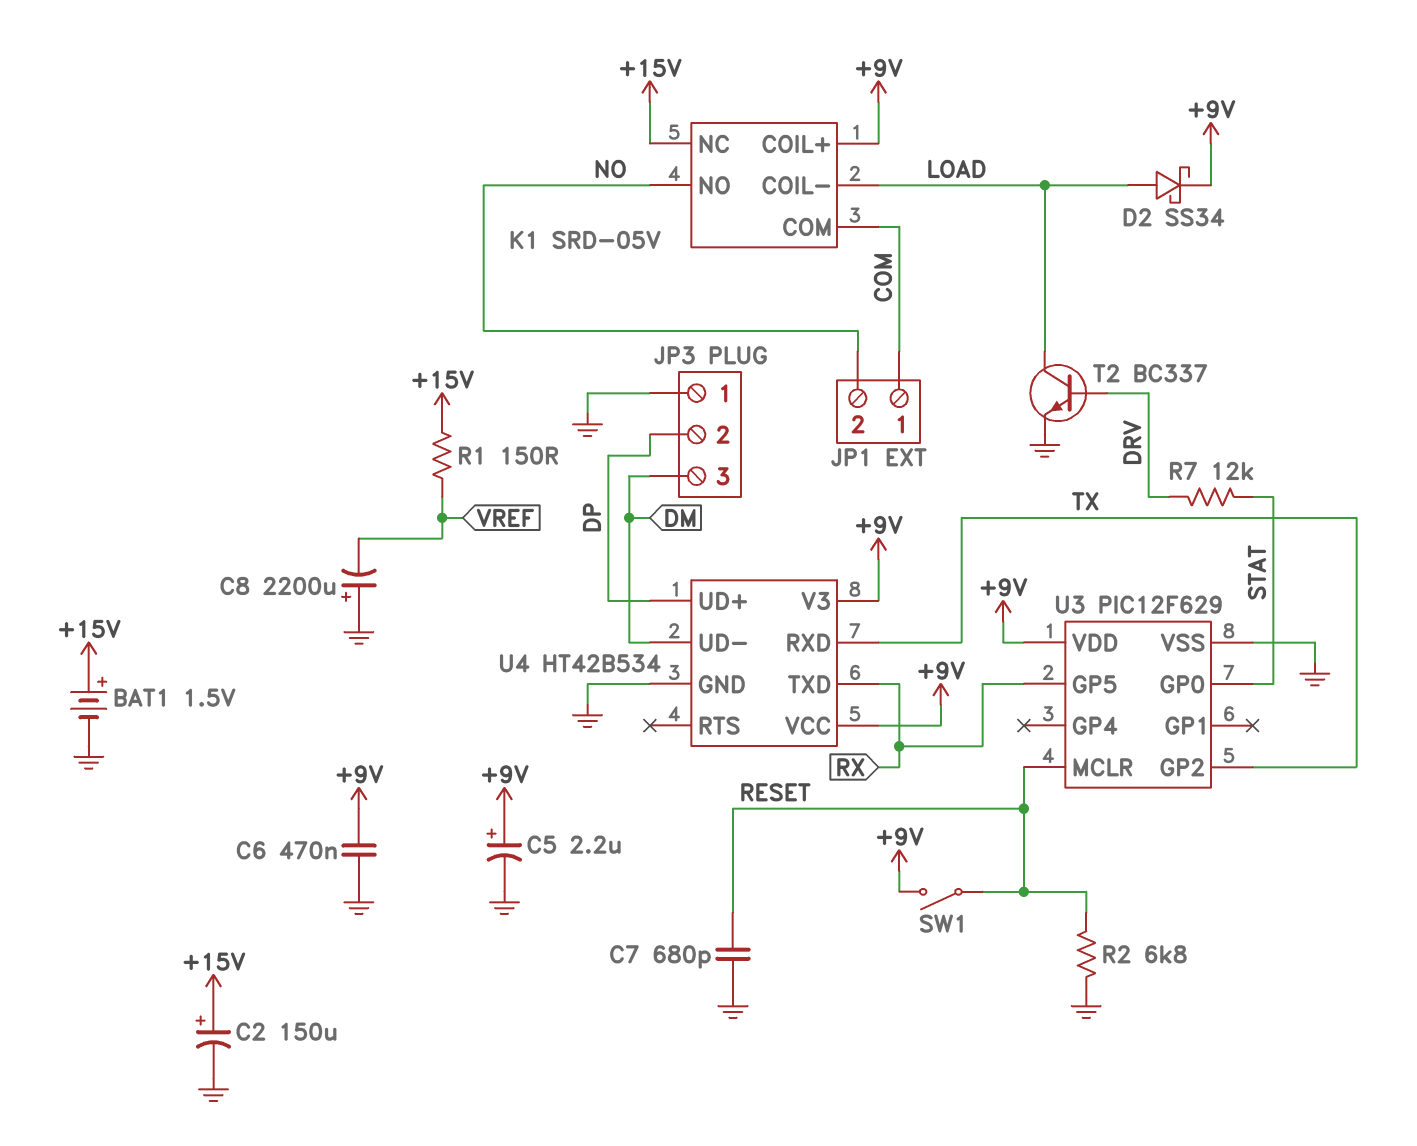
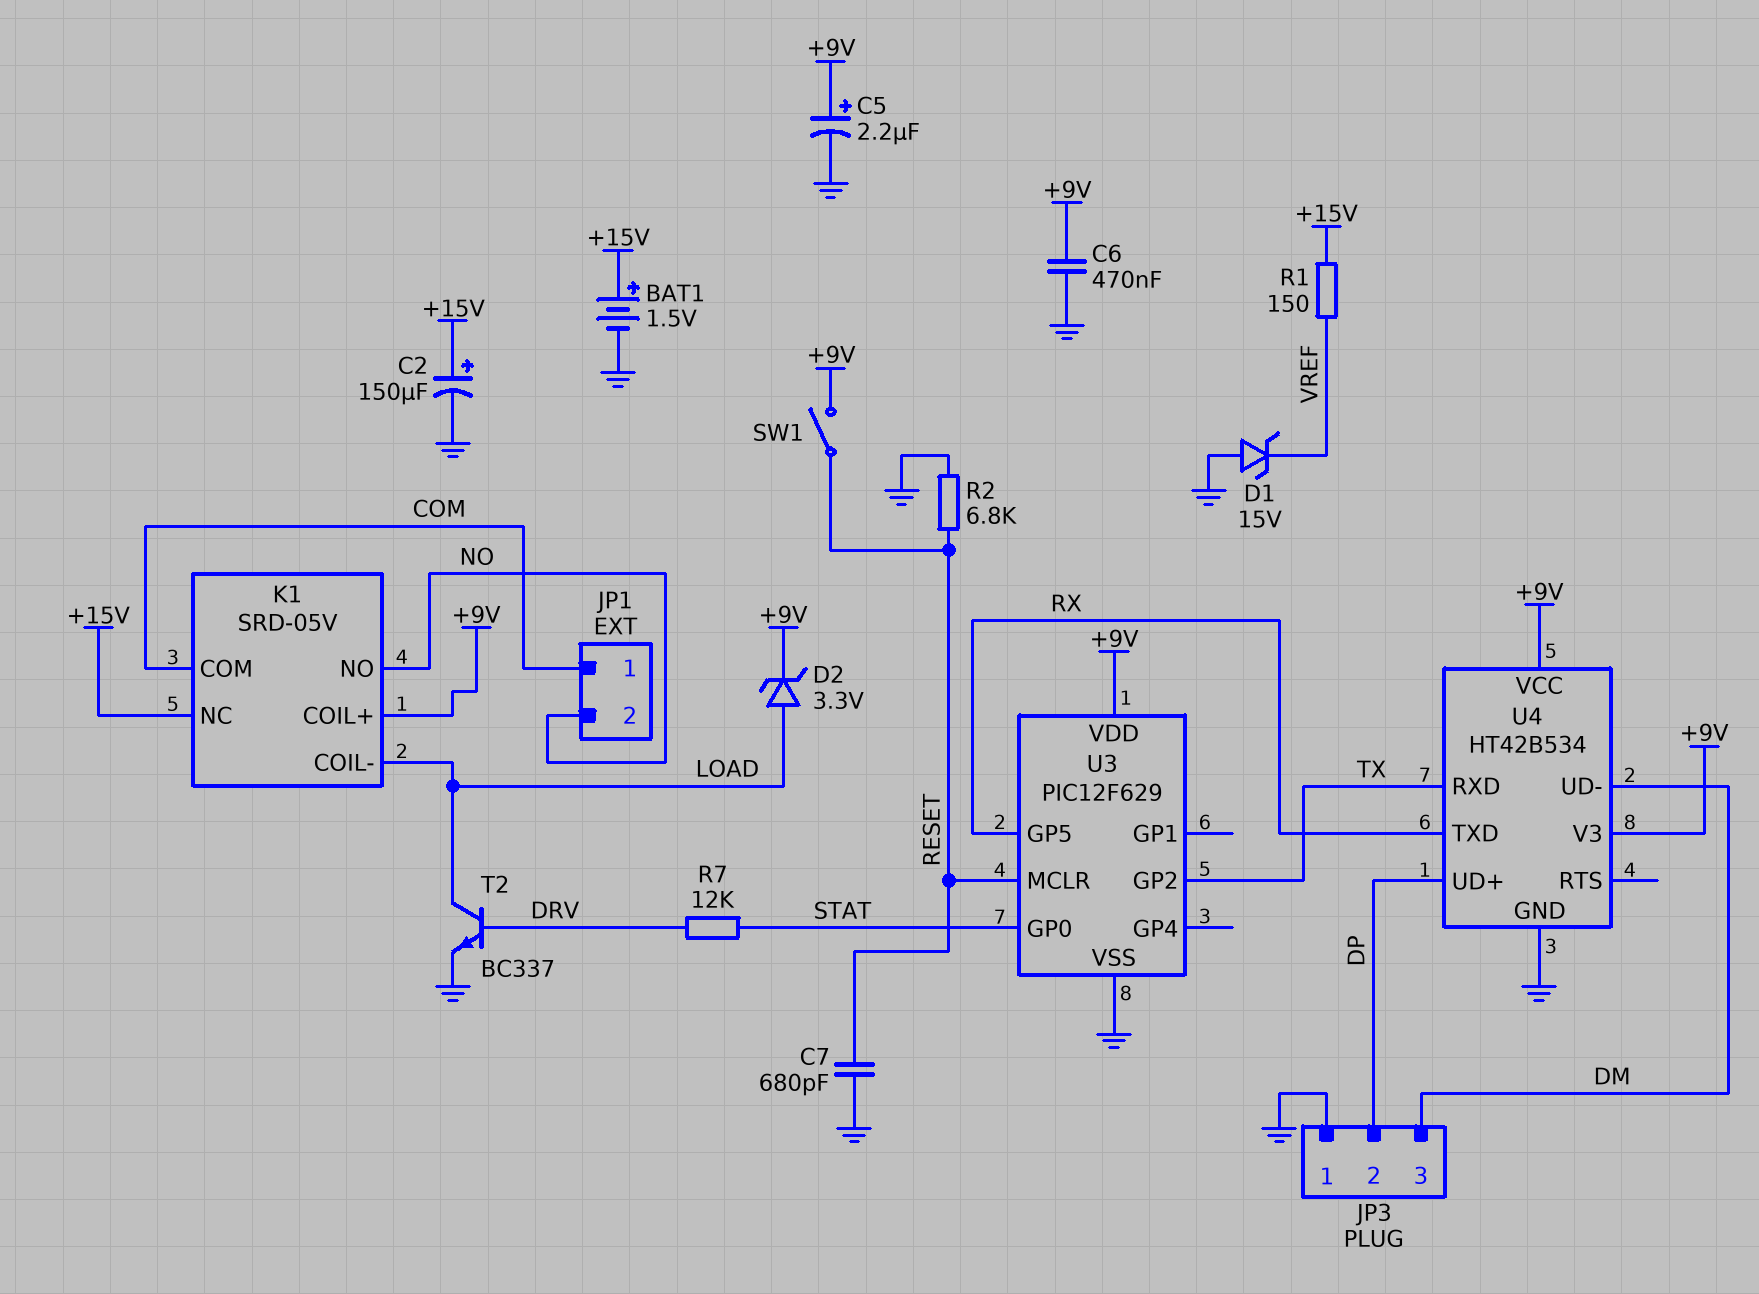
C8: 2200uF (plus GND, minus VREF) -> none
D1: none -> zener 15V (A GND, K VREF)
D2: schottky SS34 (A LOAD, K +9V) -> zener 3.3V (A LOAD, K +9V)

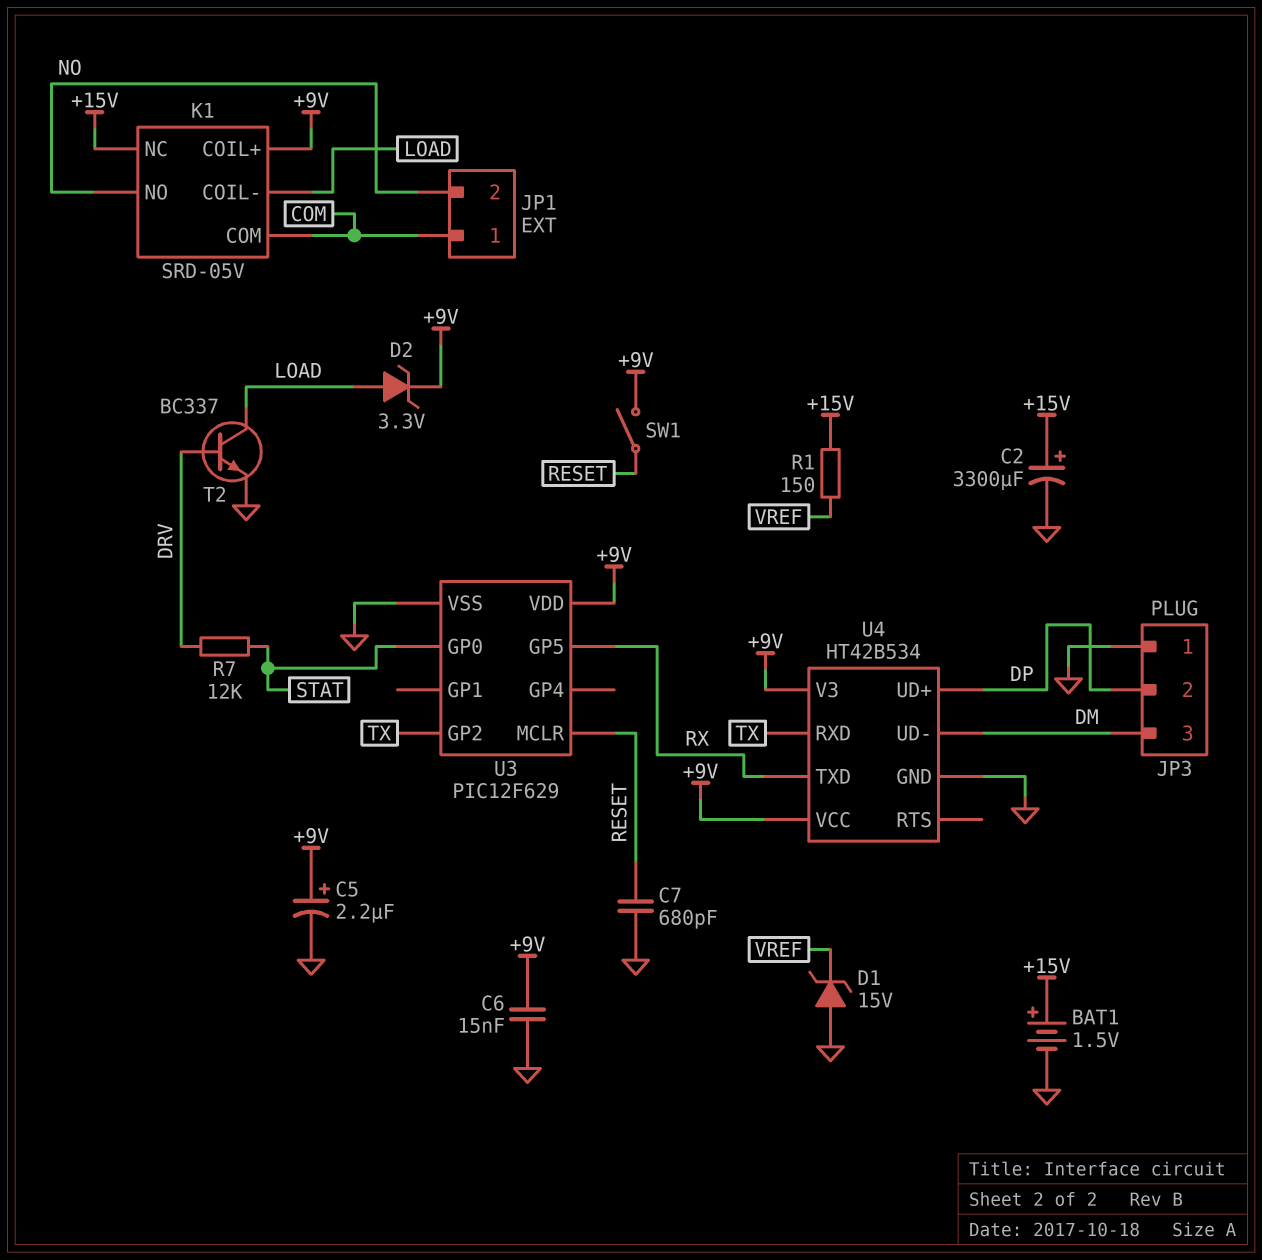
C2: 150uF (plus +15V, minus GND) -> 3300uF (plus +15V, minus GND)
C6: 470nF (+9V, GND) -> 15nF (+9V, GND)
R2: 6.8k (GND, RESET) -> none

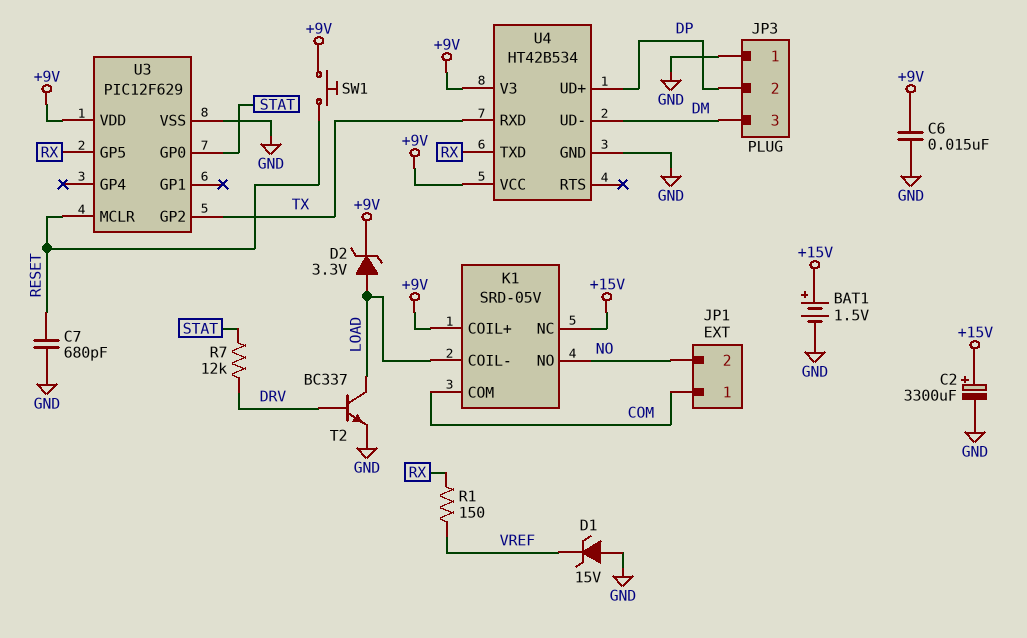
C5: 2.2uF (plus +9V, minus GND) -> none
R1: 150 (+15V, VREF) -> 150 (RX, VREF)
SW1: switch (+9V, RESET) -> button (+9V, RESET)

